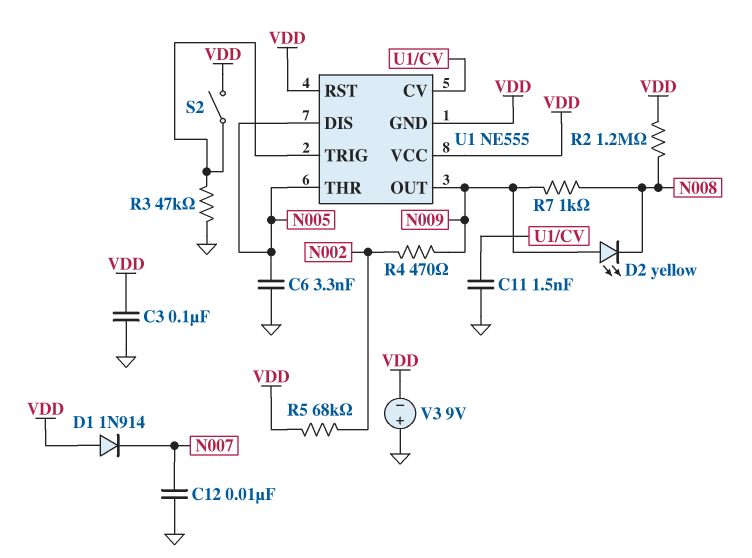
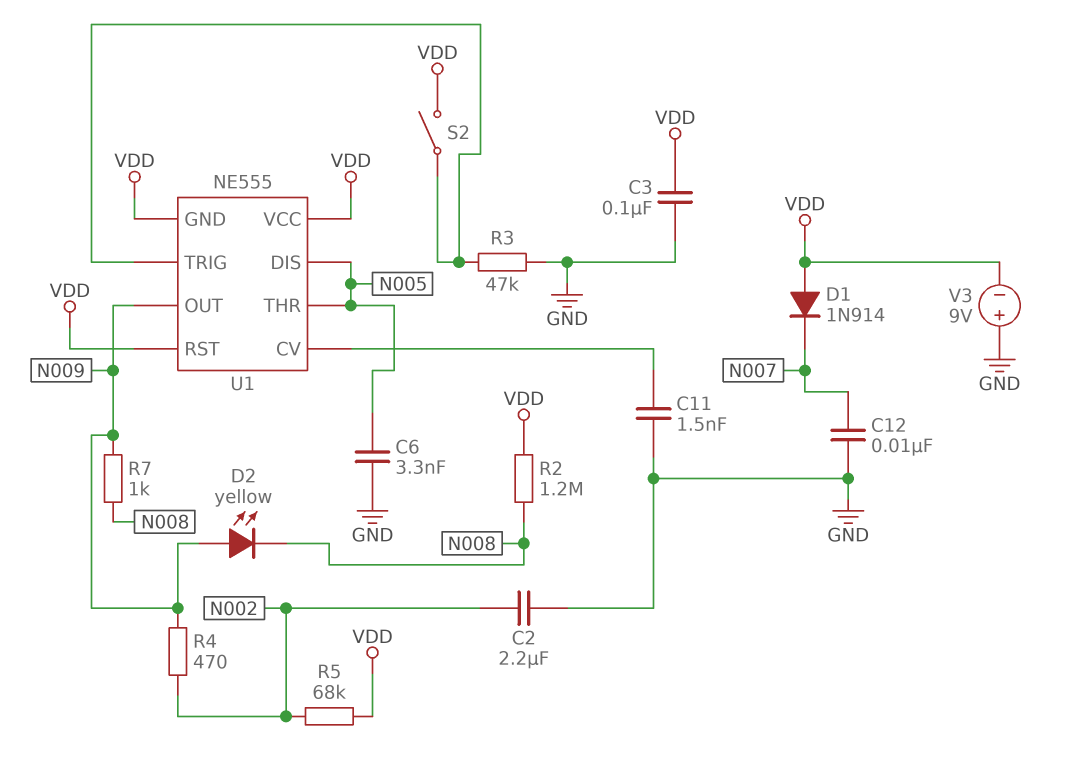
C2: none -> 2.2uF (GND, N002)

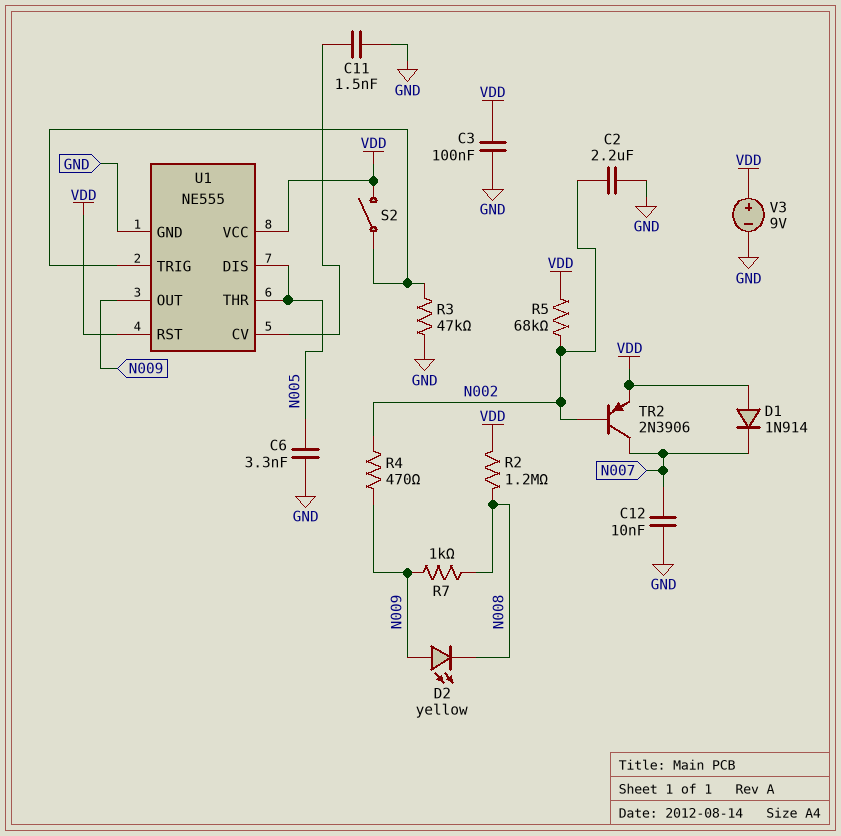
TR2: none -> PNP 2N3906 (B N002, C N007, E VDD)
U1 pin GND: VDD -> GND
V3: 9V (plus GND, minus VDD) -> 9V (plus VDD, minus GND)

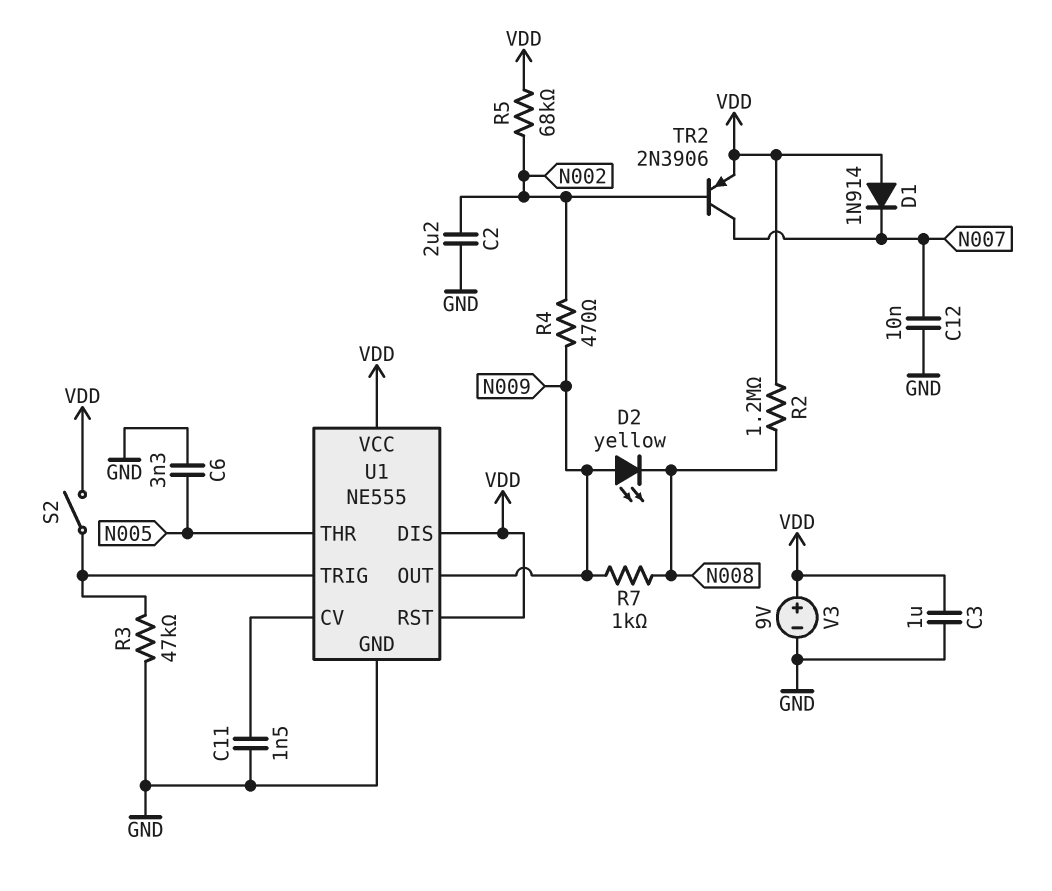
C3: 100nF (GND, VDD) -> 1uF (GND, VDD)
U1 pin DIS: N005 -> VDD

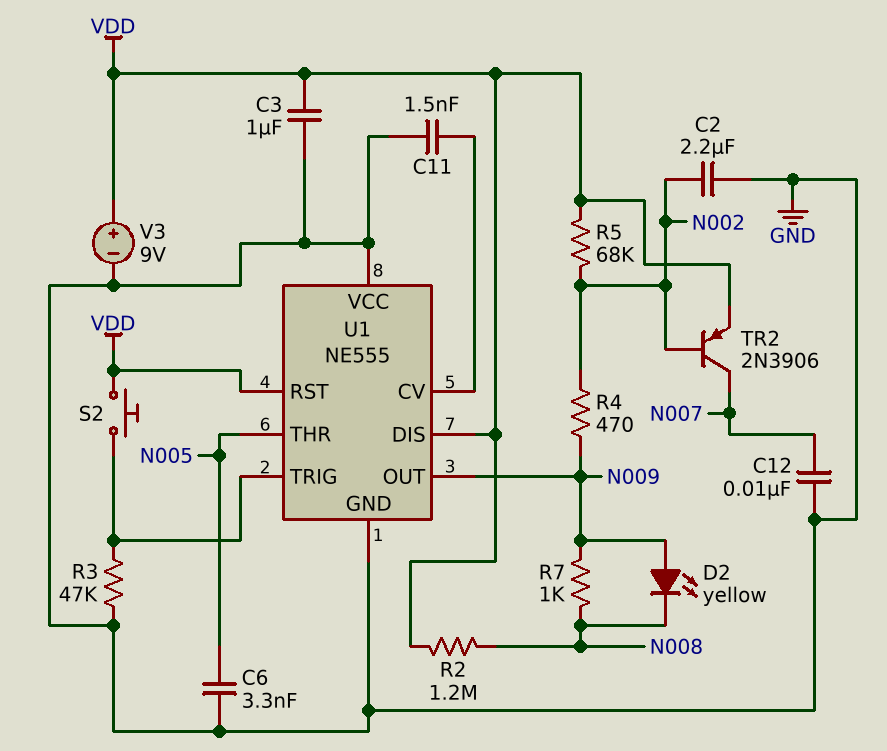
D1: diode 1N914 (A VDD, K N007) -> none
S2: switch (U1/TRIG, VDD) -> button (U1/TRIG, VDD)
U1 pin VCC: VDD -> GND

